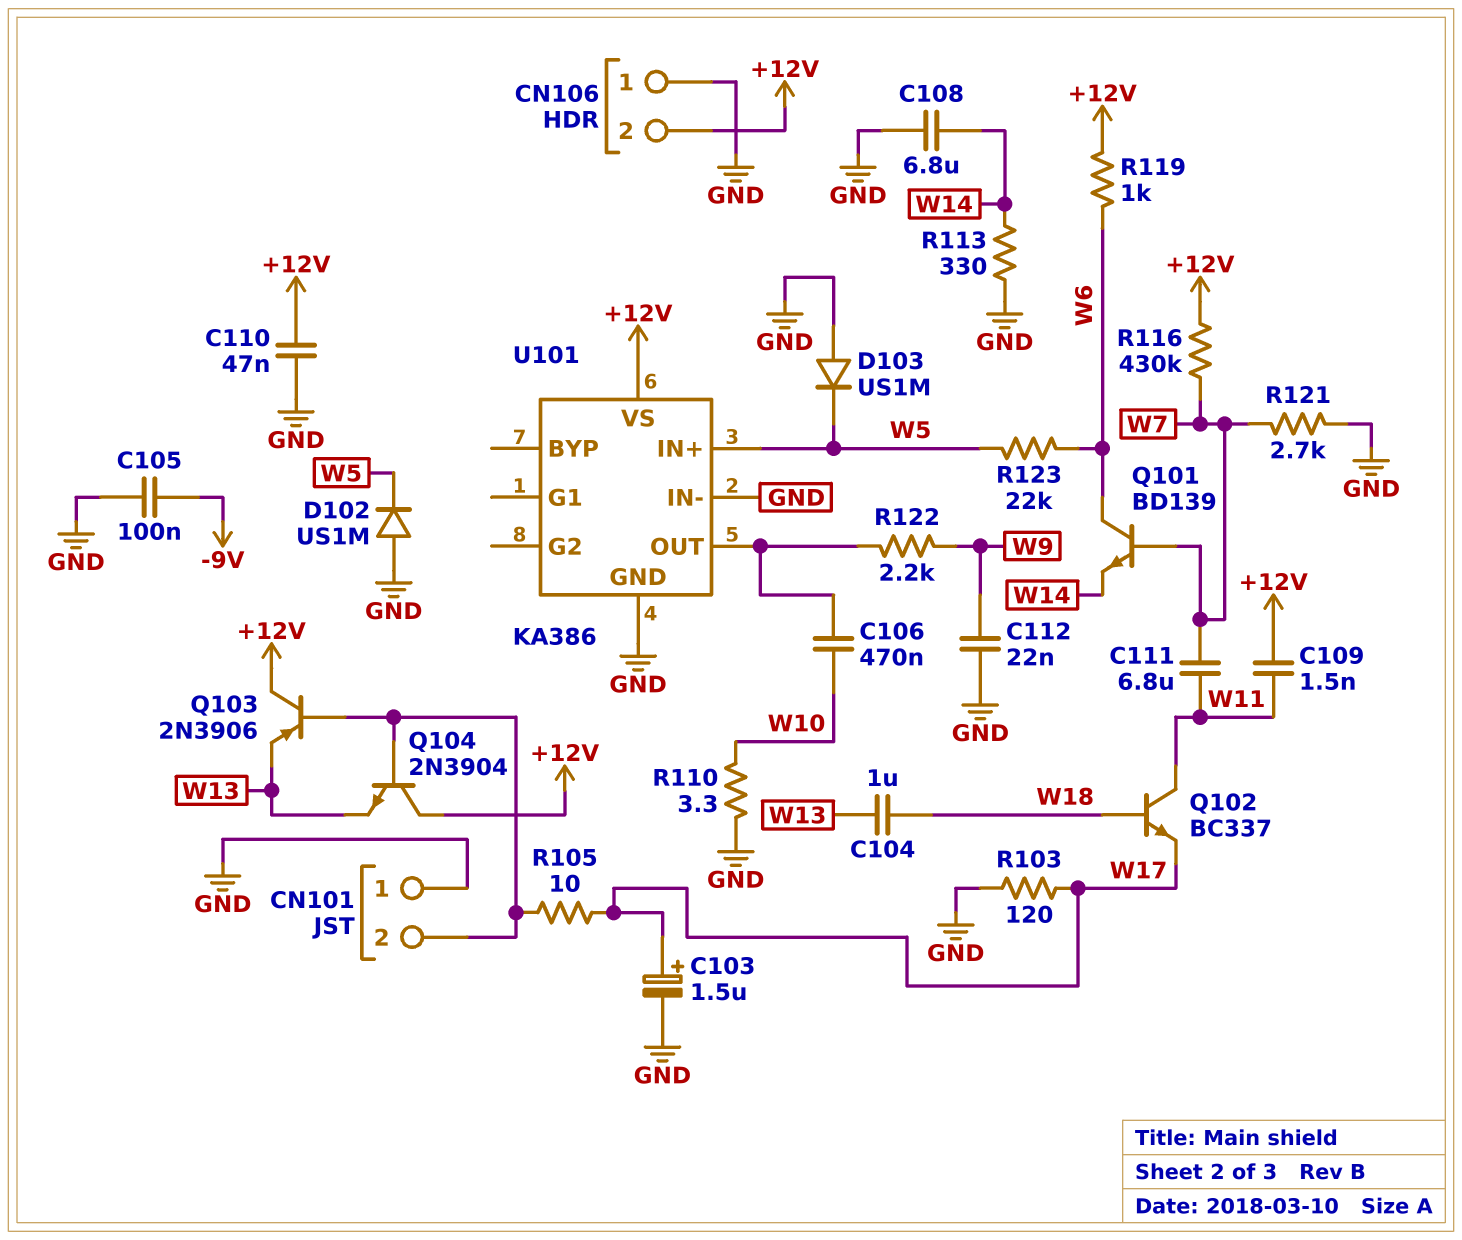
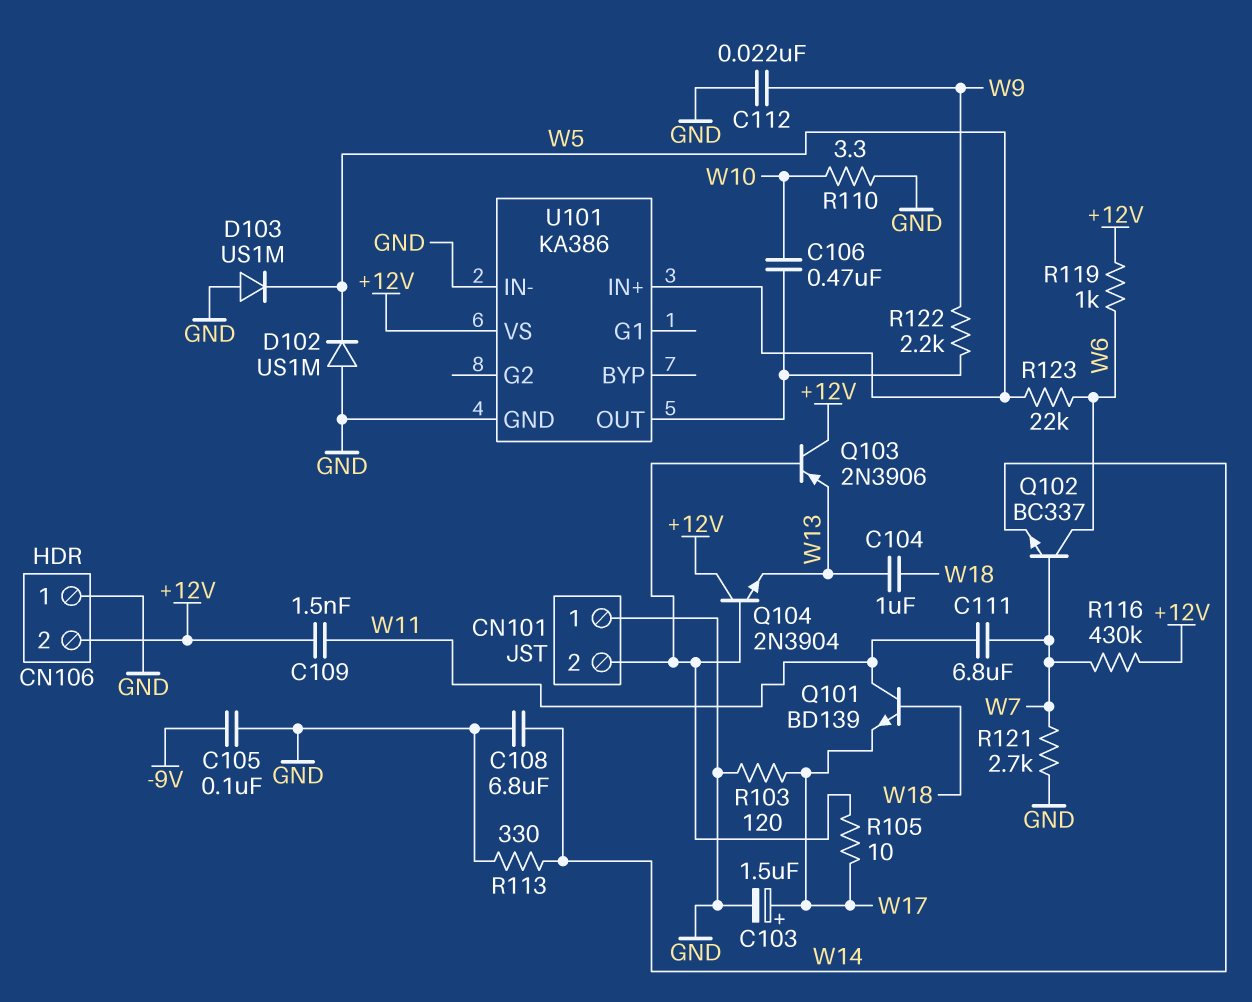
C110: 47nF (+12V, GND) -> none
Q101: NPN BD139 (B W7, C W6, E W14) -> NPN BD139 (B W18, C W11, E W17)
Q102: NPN BC337 (B W18, C W11, E W17) -> NPN BC337 (B W7, C W6, E W14)

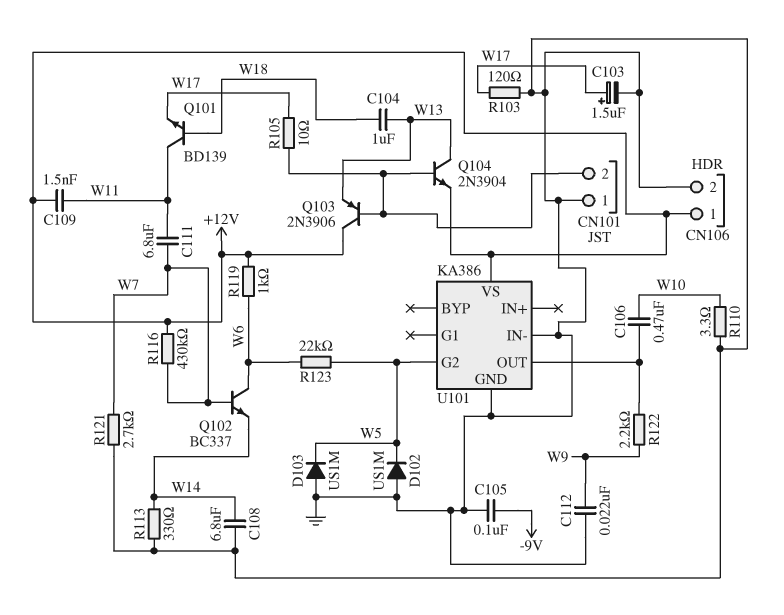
CN106 pin 1: GND -> +12V
CN106 pin 2: +12V -> GND
Q104: NPN 2N3904 (B CN101/2, C +12V, E W13) -> NPN 2N3904 (B CN101/2, C W13, E +12V)
U101 pin G2: none -> W5
U101 pin IN+: W5 -> none

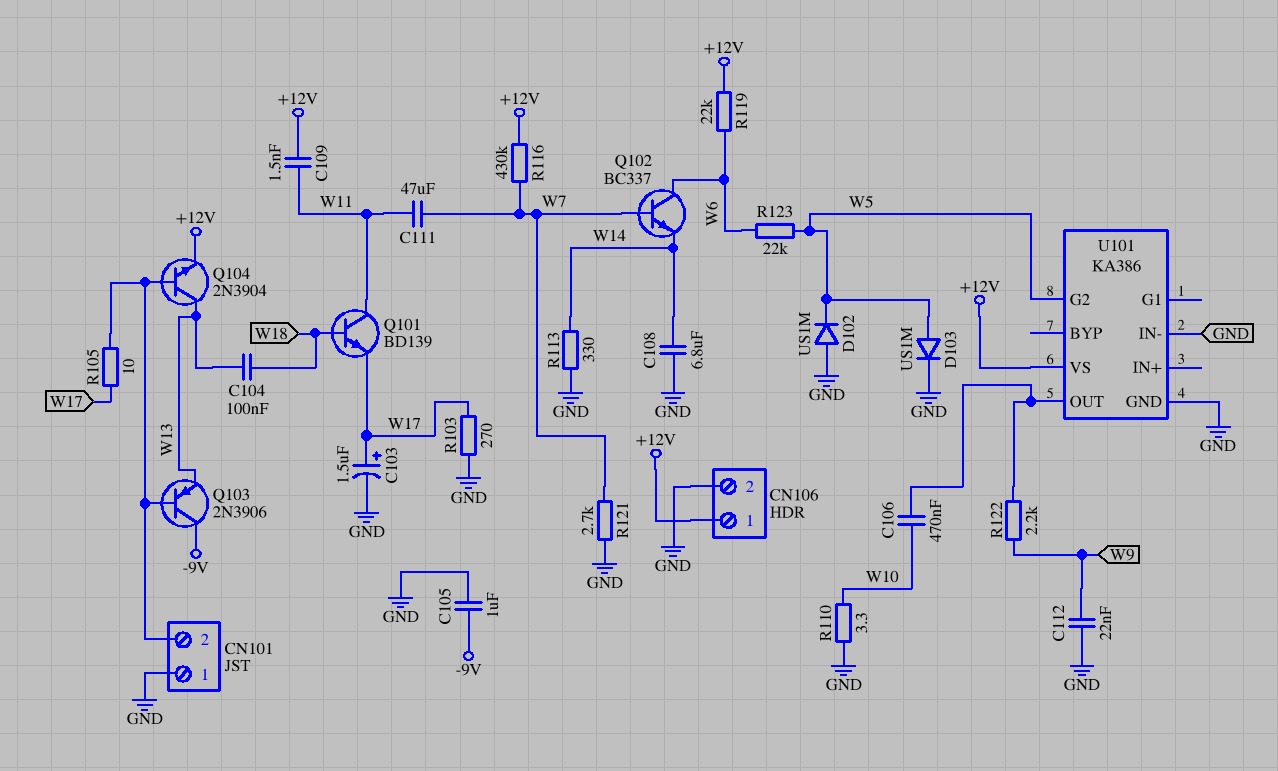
C104: 1uF (W13, W18) -> 100nF (W13, W18)
C105: 100nF (-9V, GND) -> 1uF (-9V, GND)
C111: 6.8uF (W7, W11) -> 47uF (W7, W11)
D103: diode US1M (A GND, K W5) -> diode US1M (A W5, K GND)
Q103: PNP 2N3906 (B CN101/2, C +12V, E W13) -> PNP 2N3906 (B CN101/2, C -9V, E W13)
R103: 120 (GND, W17) -> 270 (GND, W17)
R119: 1k (+12V, W6) -> 22k (+12V, W6)

